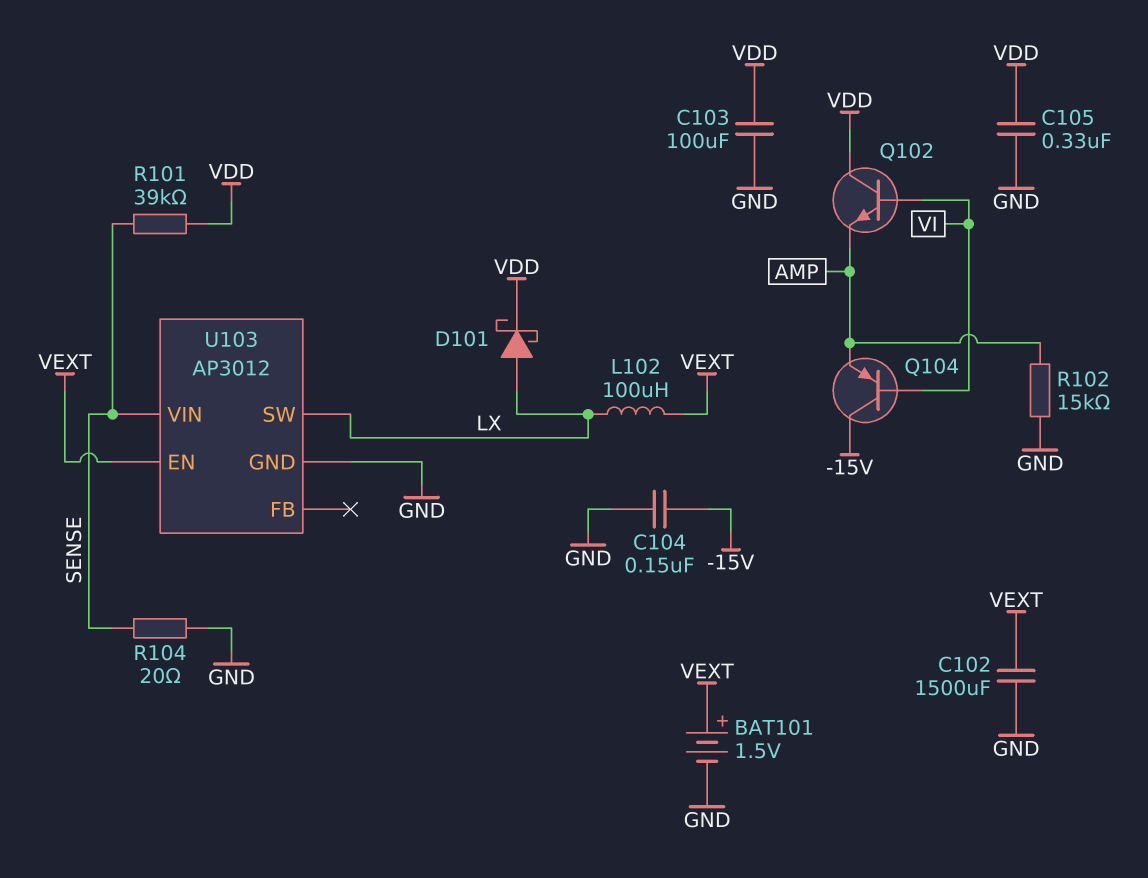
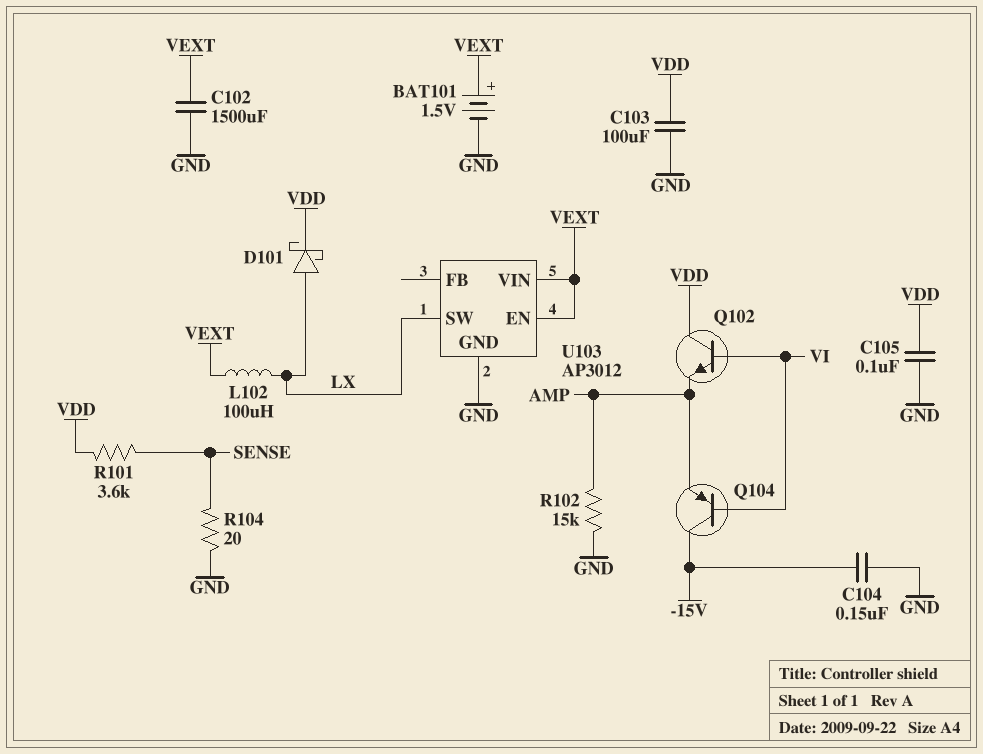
C105: 330nF (GND, VDD) -> 100nF (GND, VDD)
R101: 39k (SENSE, VDD) -> 3.6k (SENSE, VDD)
U103 pin VIN: SENSE -> VEXT

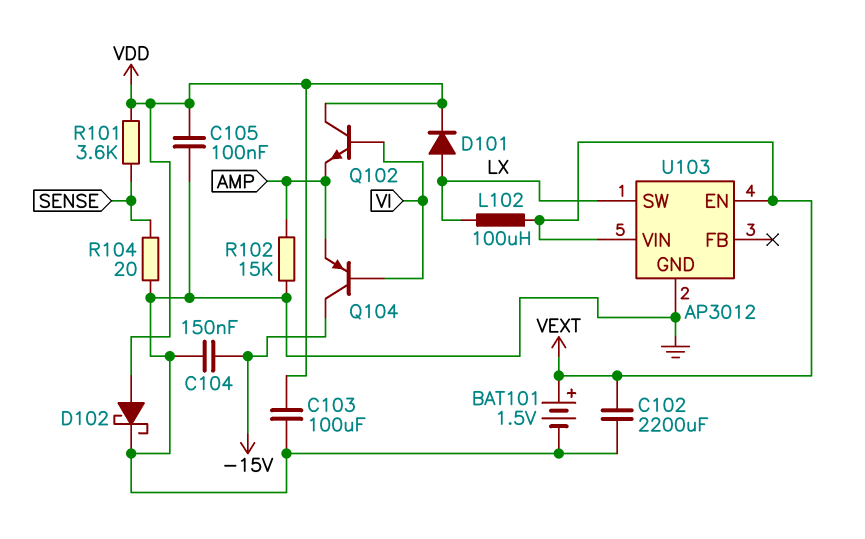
C102: 1500uF (GND, VEXT) -> 2200uF (GND, VEXT)
D101: schottky (A LX, K VDD) -> diode (A LX, K VDD)
D102: none -> schottky (A VDD, K GND)

